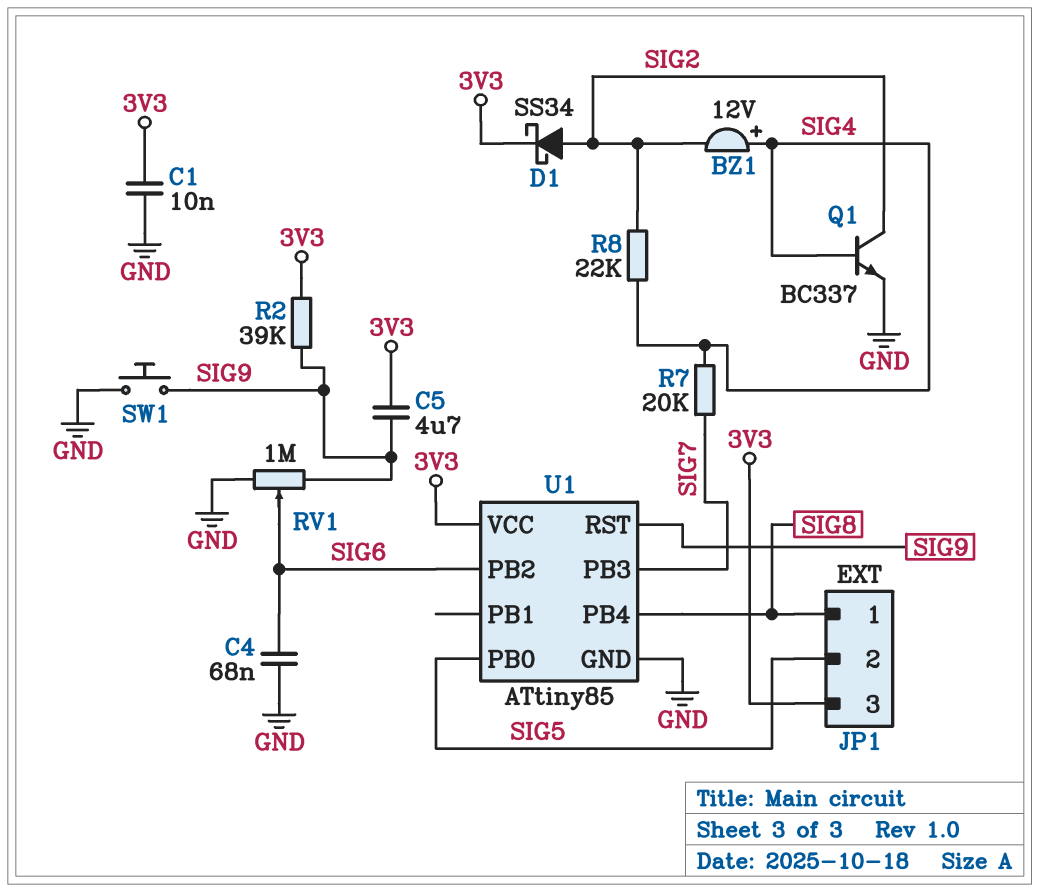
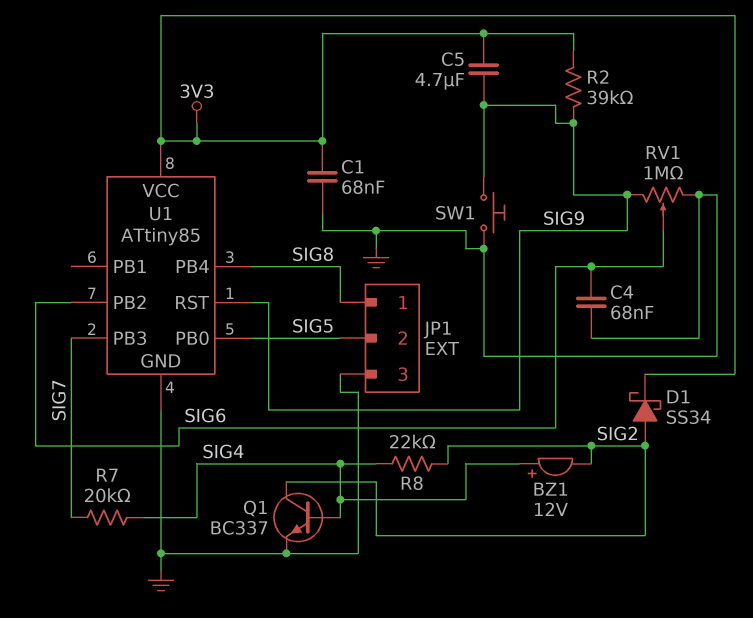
C1: 10nF (3V3, GND) -> 68nF (3V3, GND)
JP1 pin 3: 3V3 -> GND

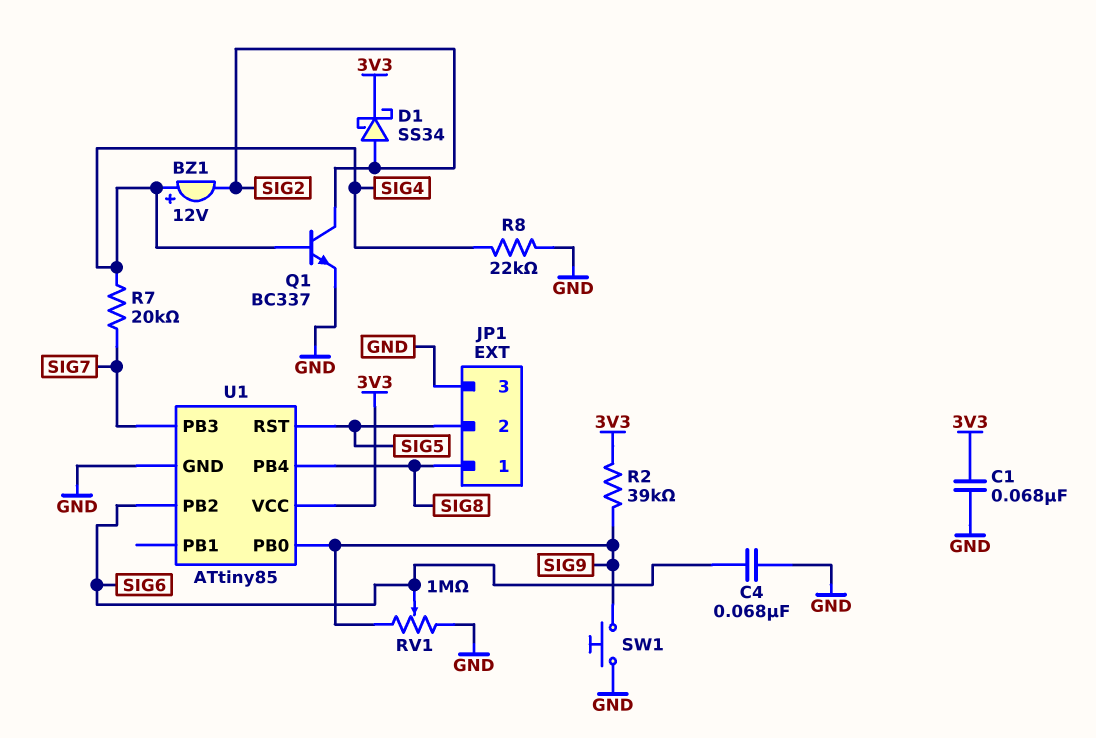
C5: 4.7uF (3V3, SIG9) -> none
R8: 22k (SIG2, SIG4) -> 22k (GND, SIG4)
U1 pin PB0: SIG5 -> SIG9
U1 pin RST: SIG9 -> SIG5

